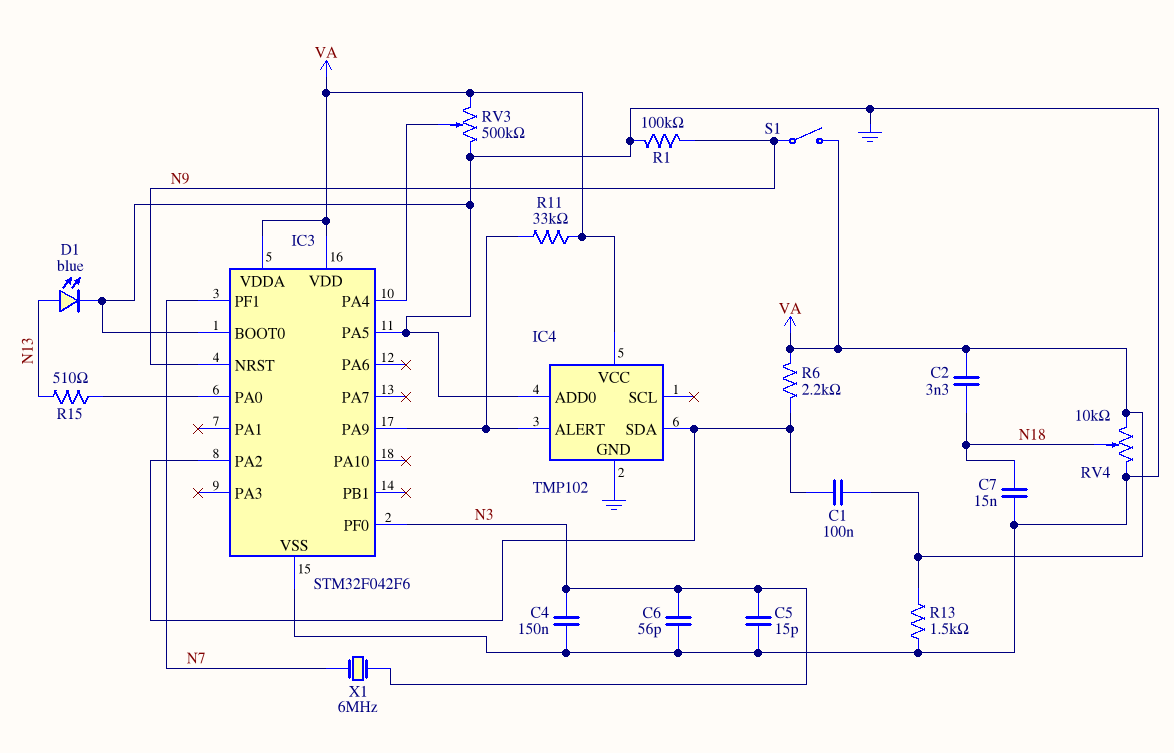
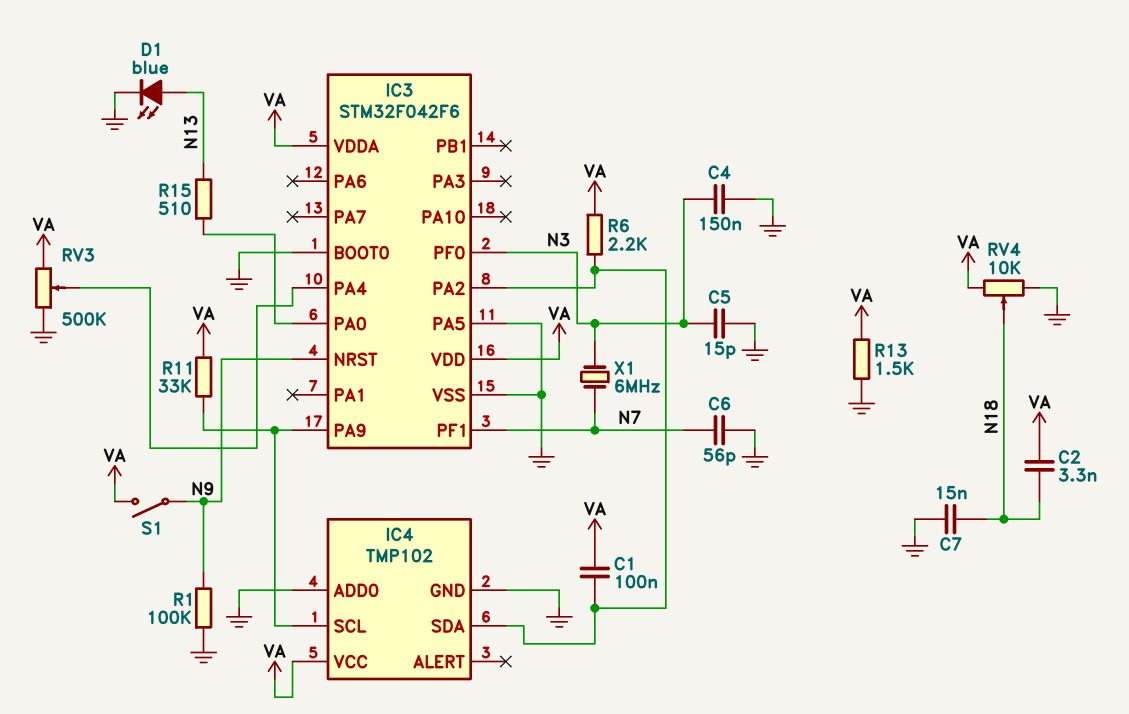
C6: 56pF (GND, N3) -> 56pF (GND, N7)
IC4 pin ALERT: IC3/PA9 -> none
IC4 pin SCL: none -> IC3/PA9

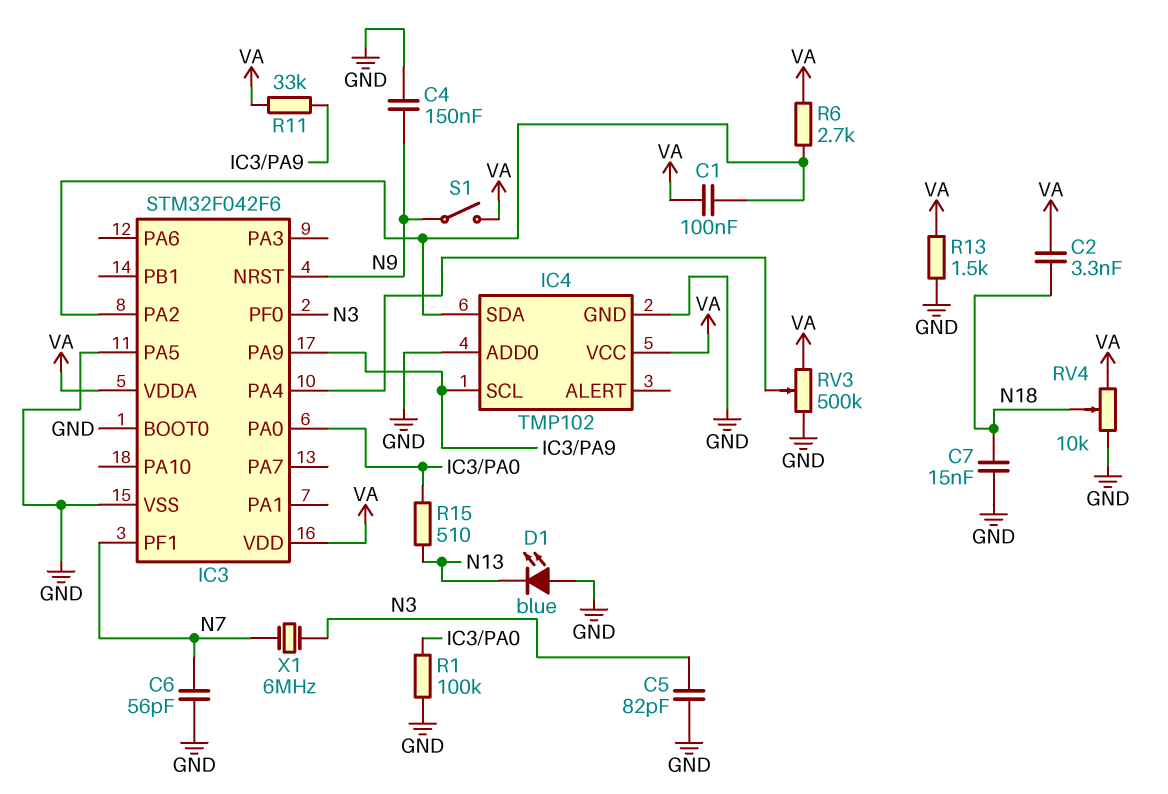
C4: 150nF (GND, N3) -> 150nF (GND, N9)
C5: 15pF (GND, N3) -> 82pF (GND, N3)
D1: LED blue (A N13, K GND) -> LED blue (A GND, K N13)
R1: 100k (GND, N9) -> 100k (GND, IC3/PA0)
R6: 2.2k (IC3/PA2, VA) -> 2.7k (IC3/PA2, VA)

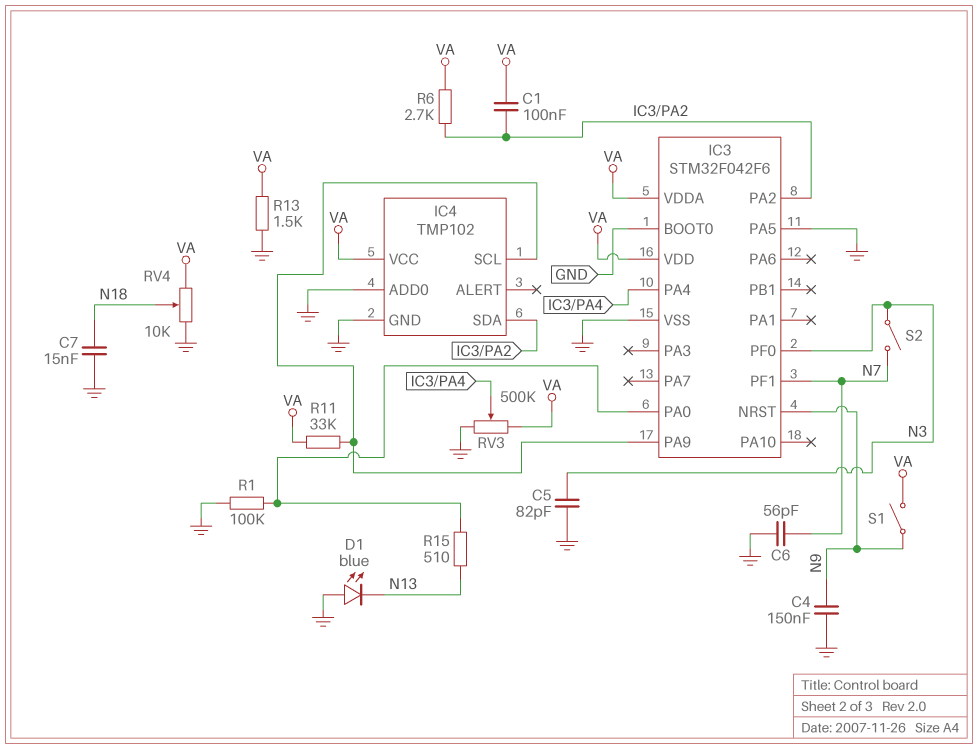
C2: 3.3nF (N18, VA) -> none
S2: none -> switch (N3, N7)
X1: 6MHz (N3, N7) -> none

